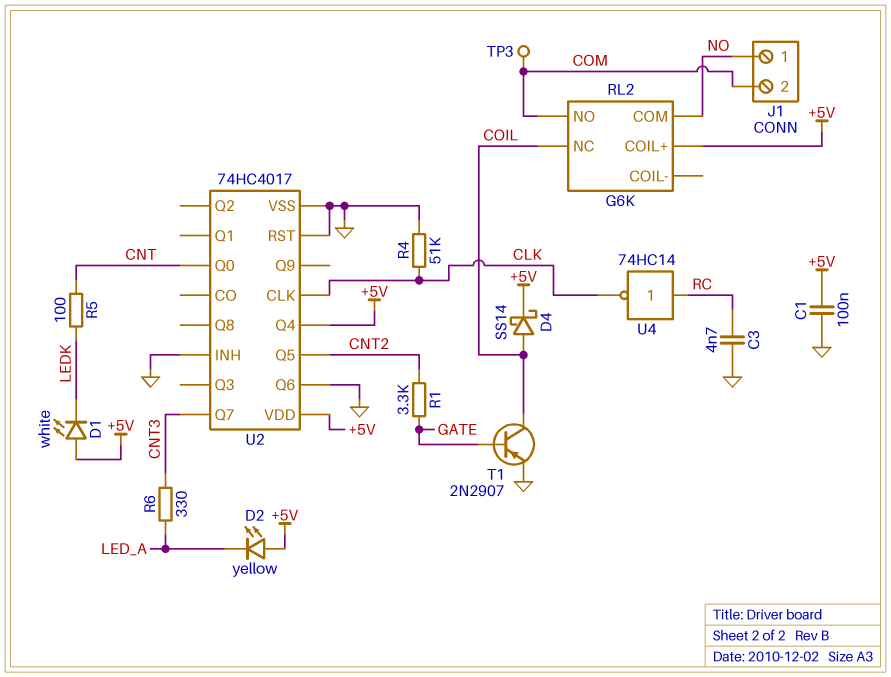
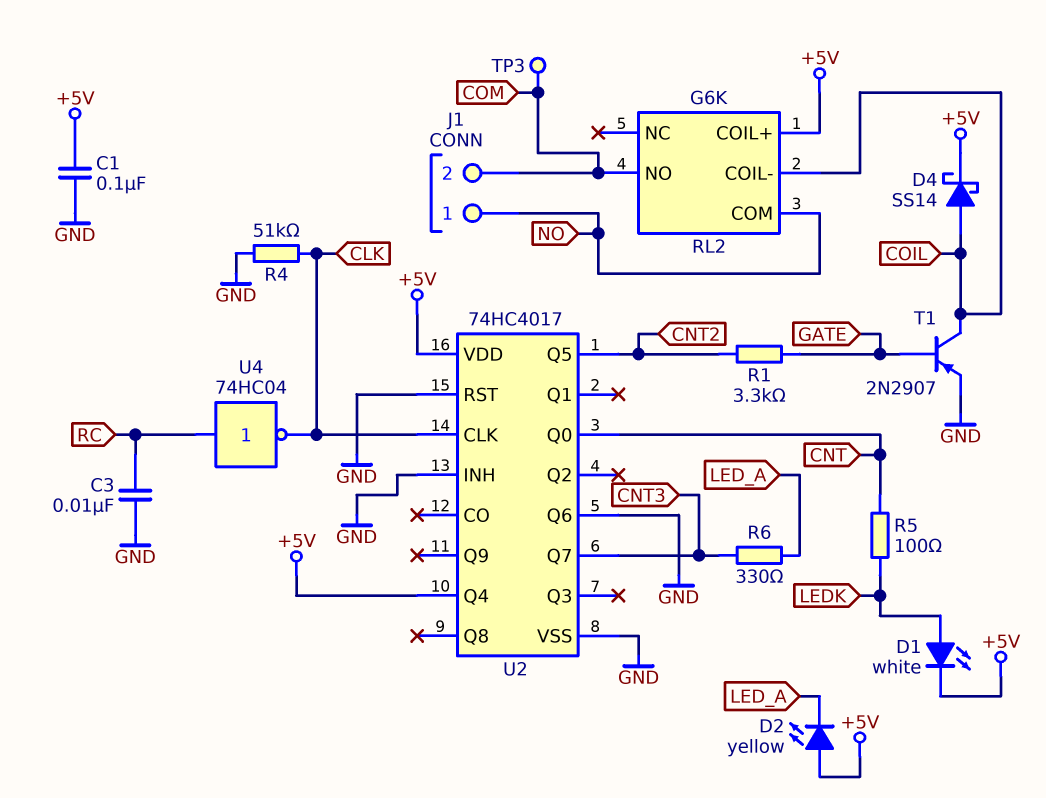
C3: 4.7nF (GND, RC) -> 10nF (GND, RC)
D1: LED white (A +5V, K LEDK) -> LED white (A LEDK, K +5V)
RL2 pin COIL-: none -> COIL
RL2 pin NC: COIL -> none
U4: NOT 74HC14 (in RC, out CLK) -> NOT 74HC04 (in RC, out CLK)

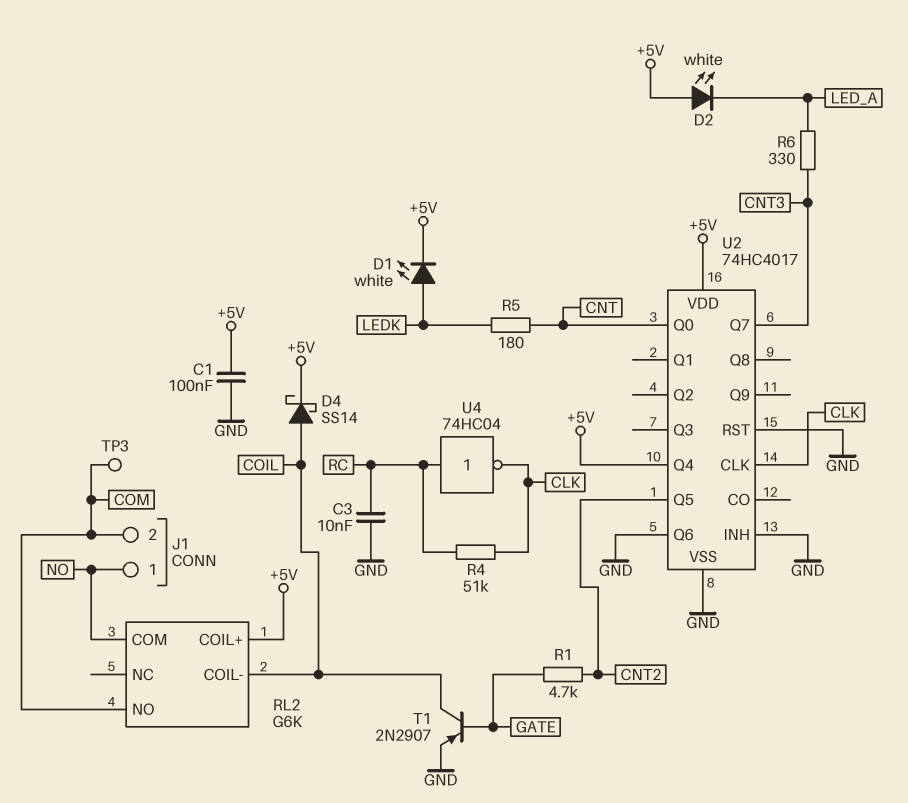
D2: LED yellow (A +5V, K LED_A) -> LED white (A +5V, K LED_A)
R1: 3.3k (CNT2, GATE) -> 4.7k (CNT2, GATE)
R4: 51k (CLK, GND) -> 51k (CLK, RC)
R5: 100 (CNT, LEDK) -> 180 (CNT, LEDK)

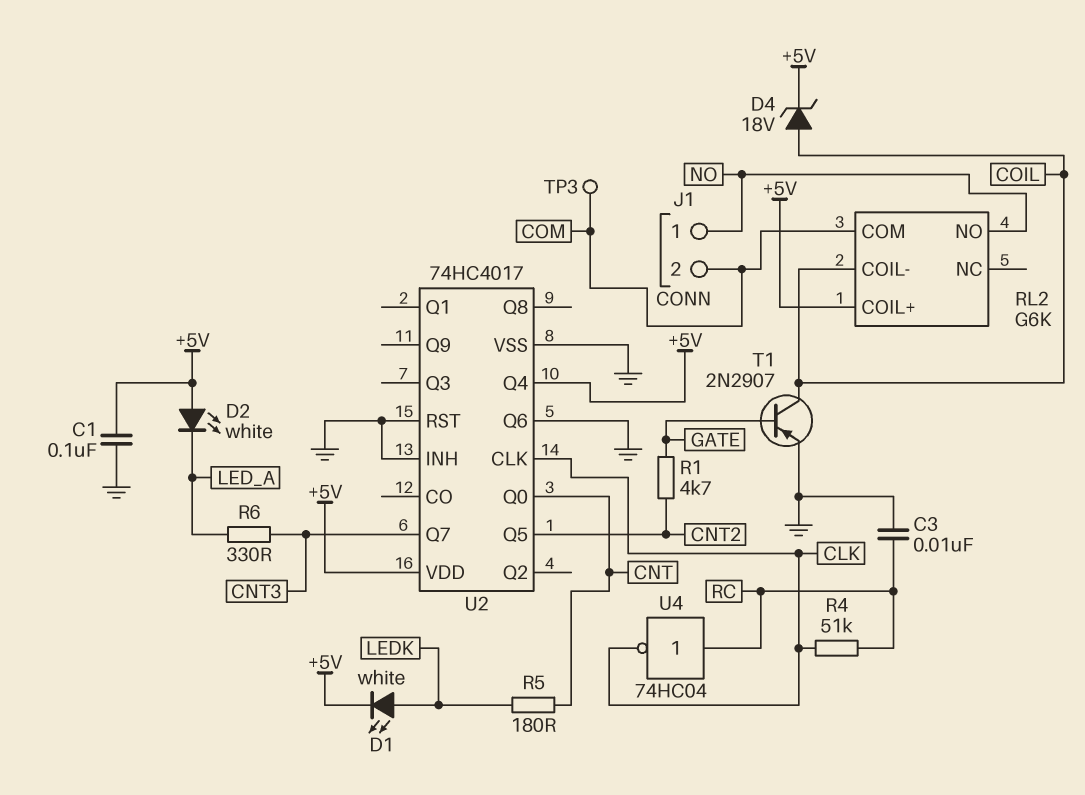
D4: schottky SS14 (A COIL, K +5V) -> zener 18V (A COIL, K +5V)
RL2 pin COM: NO -> COM
RL2 pin NO: COM -> NO

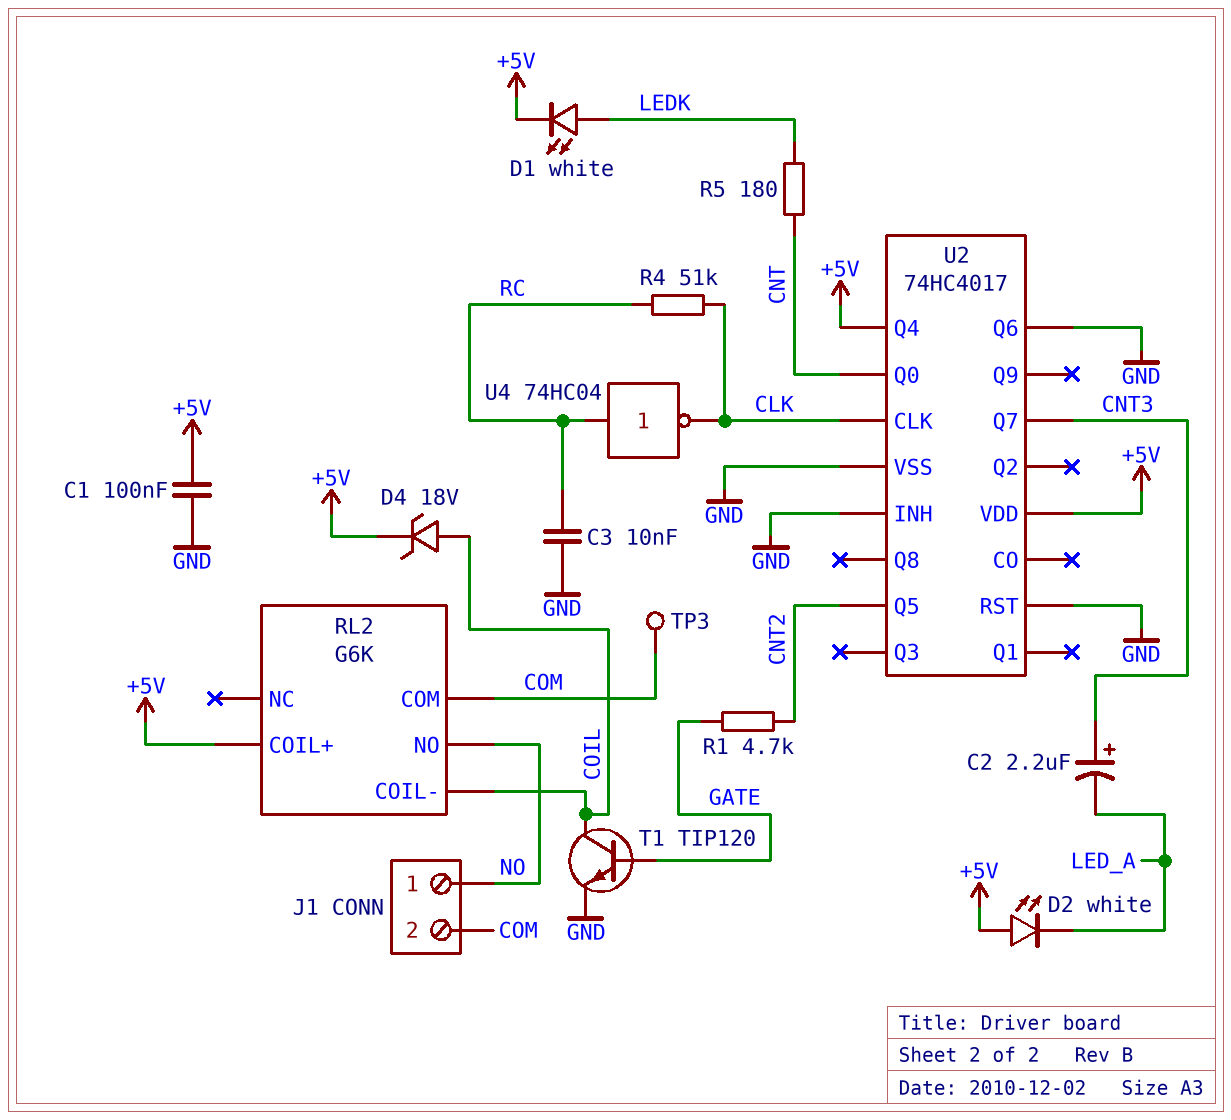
C2: none -> 2.2uF (plus CNT3, minus LED_A)
R6: 330 (CNT3, LED_A) -> none
T1: PNP 2N2907 (B GATE, C COIL, E GND) -> NPN TIP120 (B GATE, C COIL, E GND)

